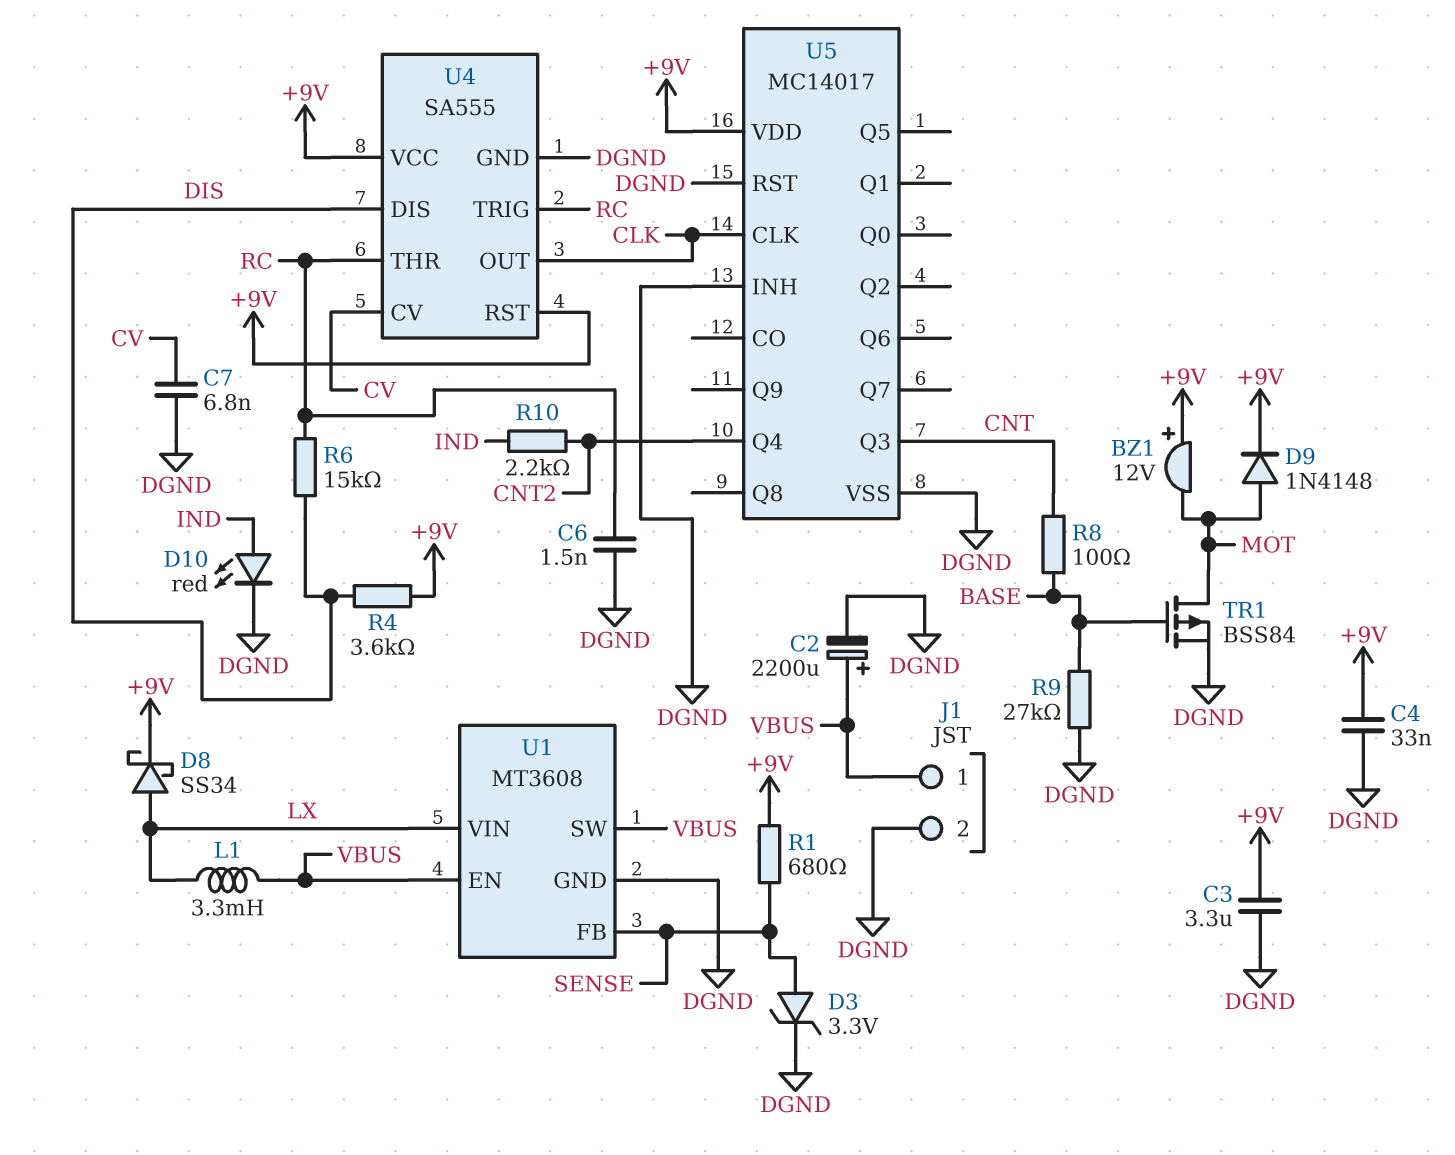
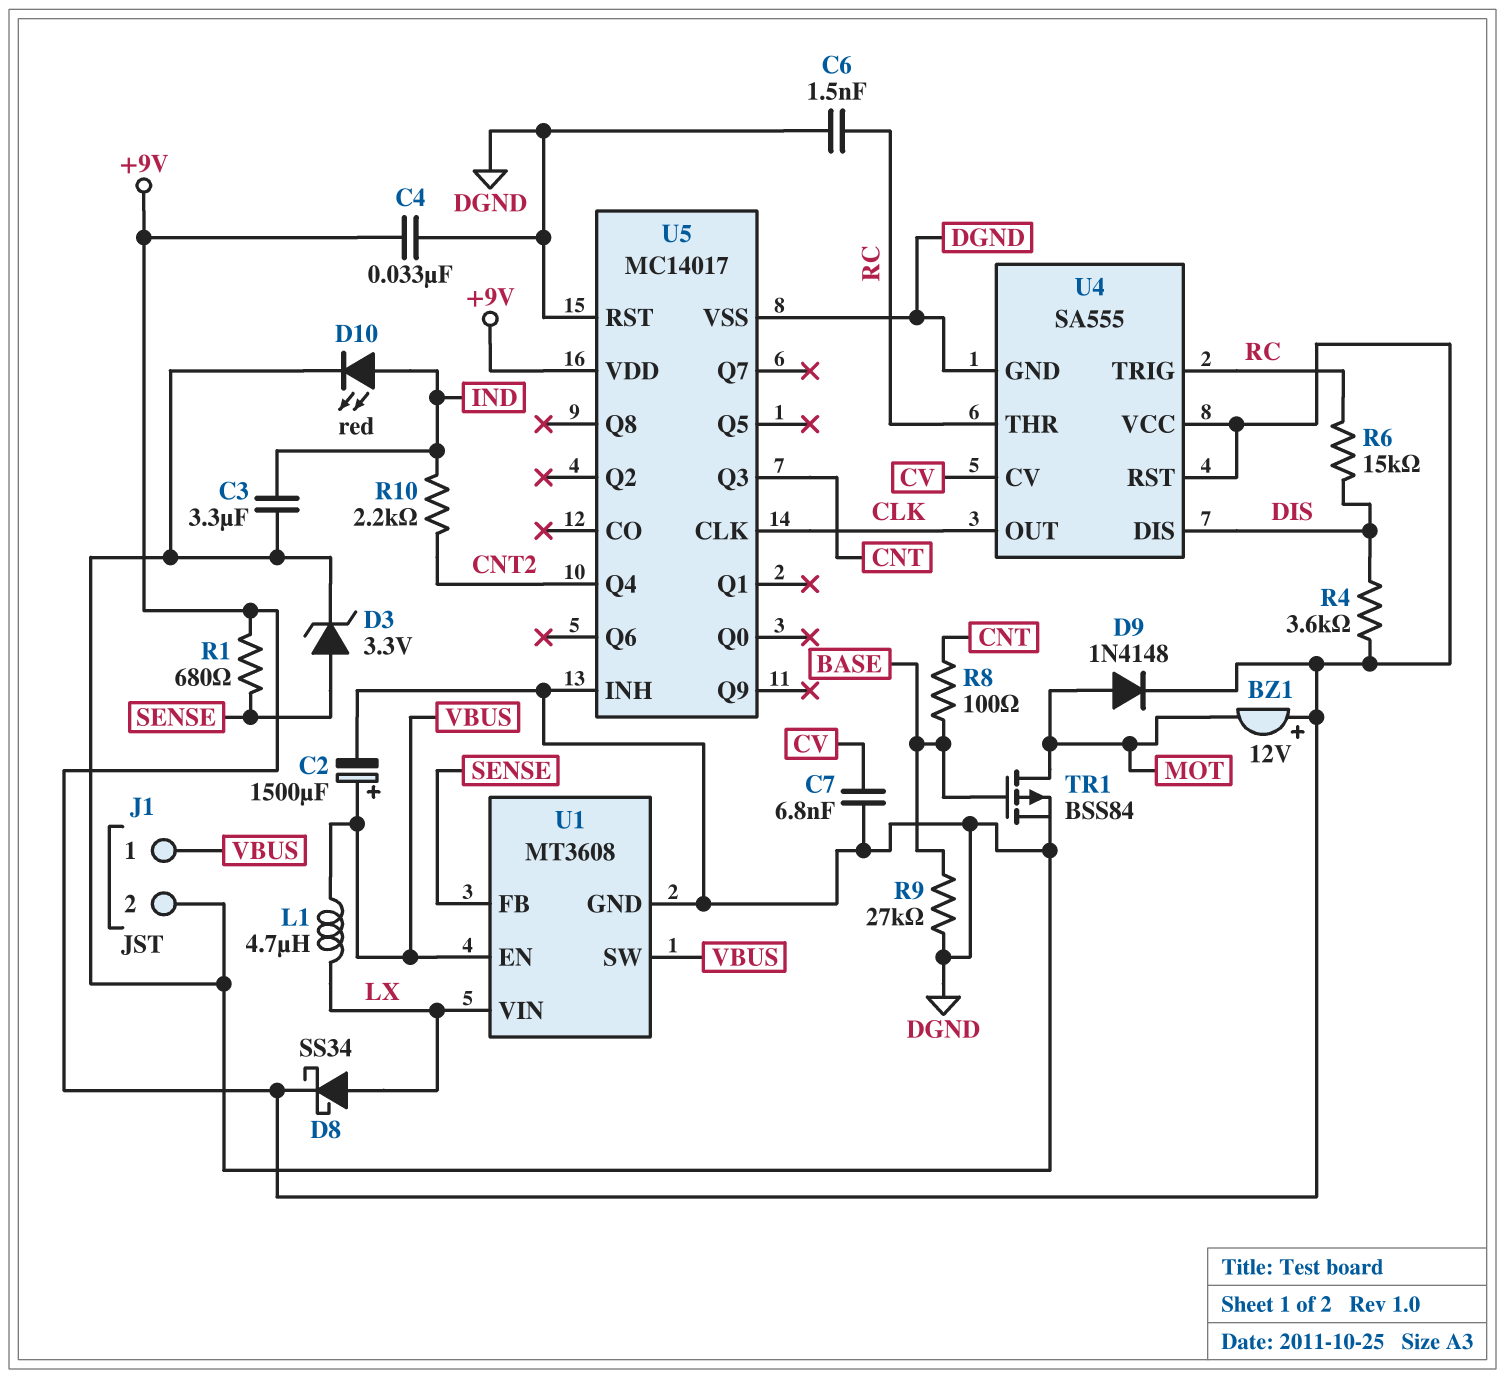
C2: 2200uF (plus VBUS, minus DGND) -> 1500uF (plus VBUS, minus DGND)
C3: 3.3uF (+9V, DGND) -> 3.3uF (DGND, IND)
L1: 3.3mH (LX, VBUS) -> 4.7uH (LX, VBUS)

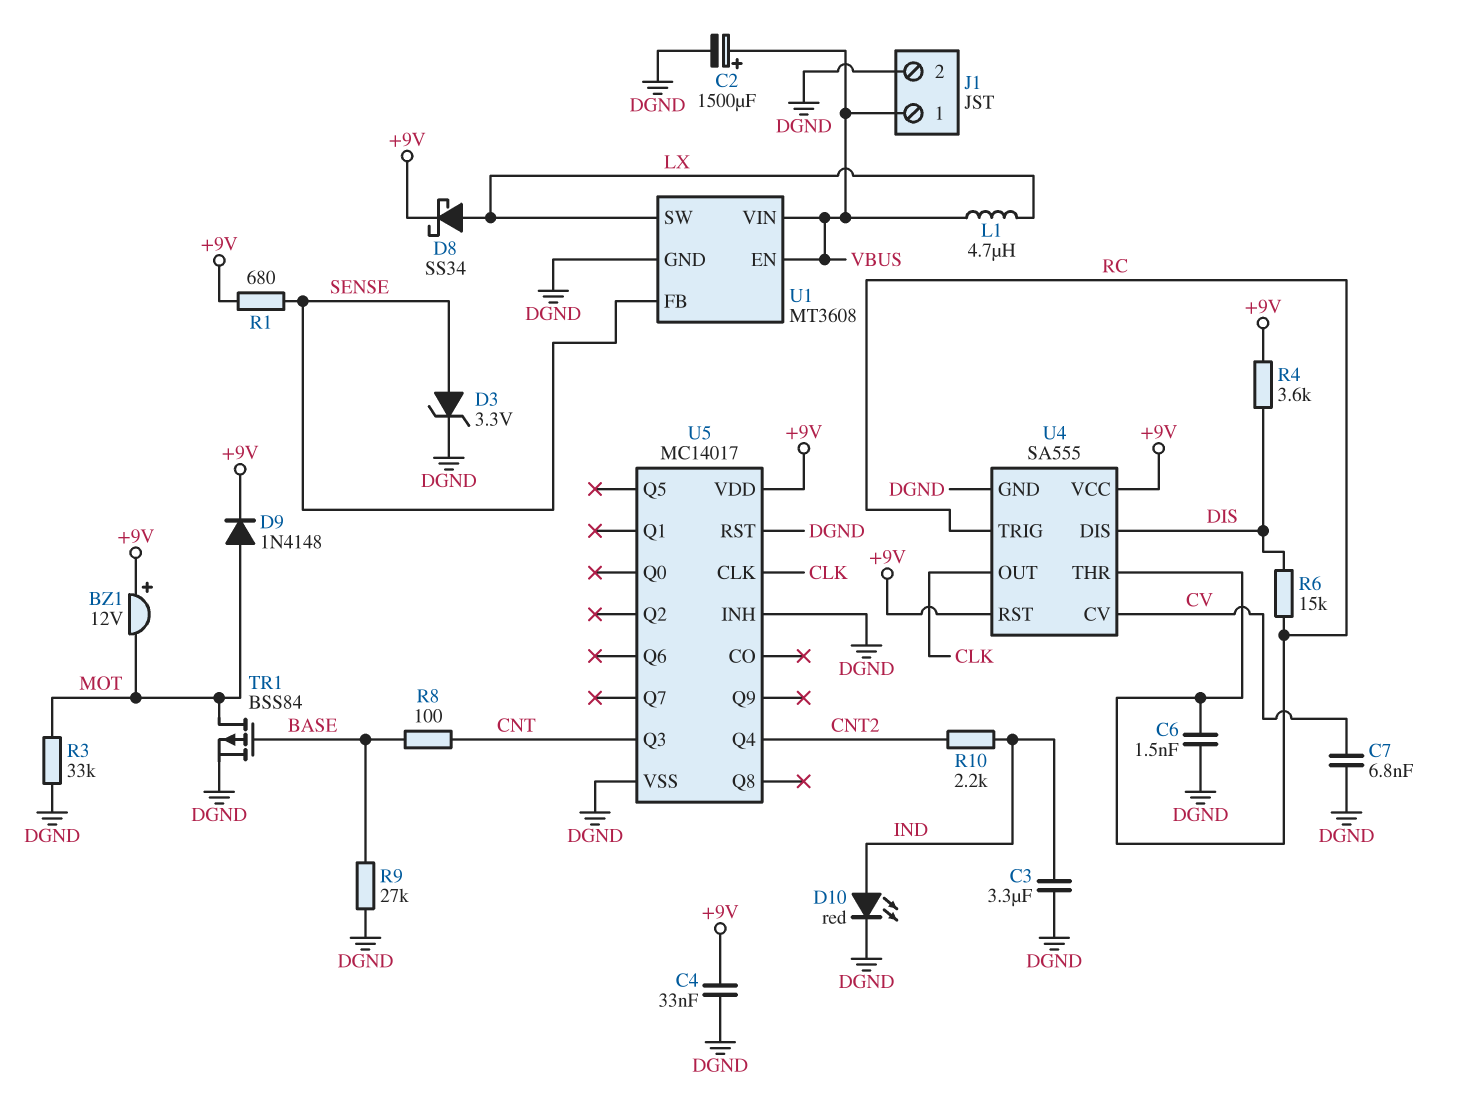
R3: none -> 33k (DGND, MOT)
U1 pin SW: VBUS -> LX
U1 pin VIN: LX -> VBUS

